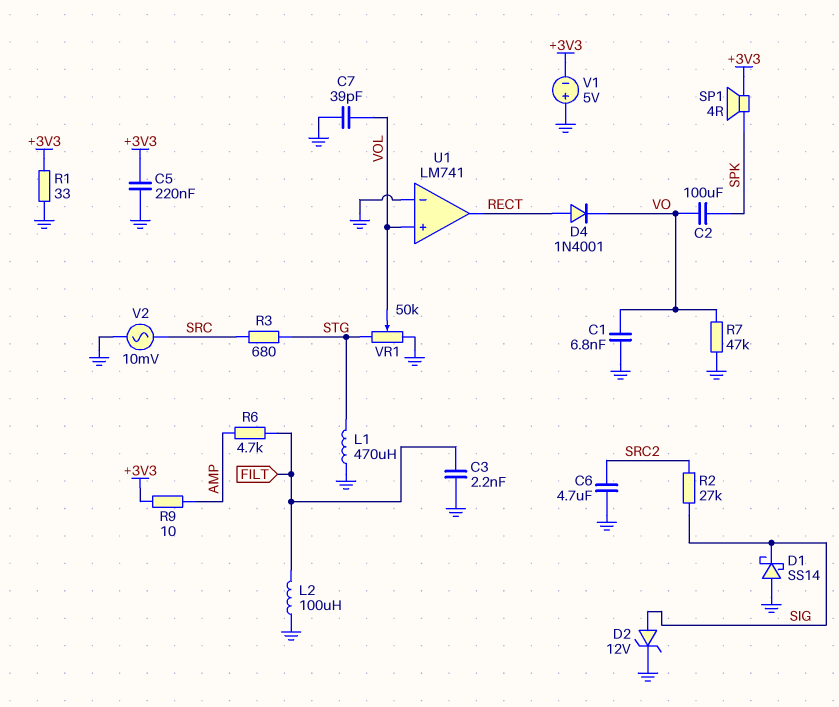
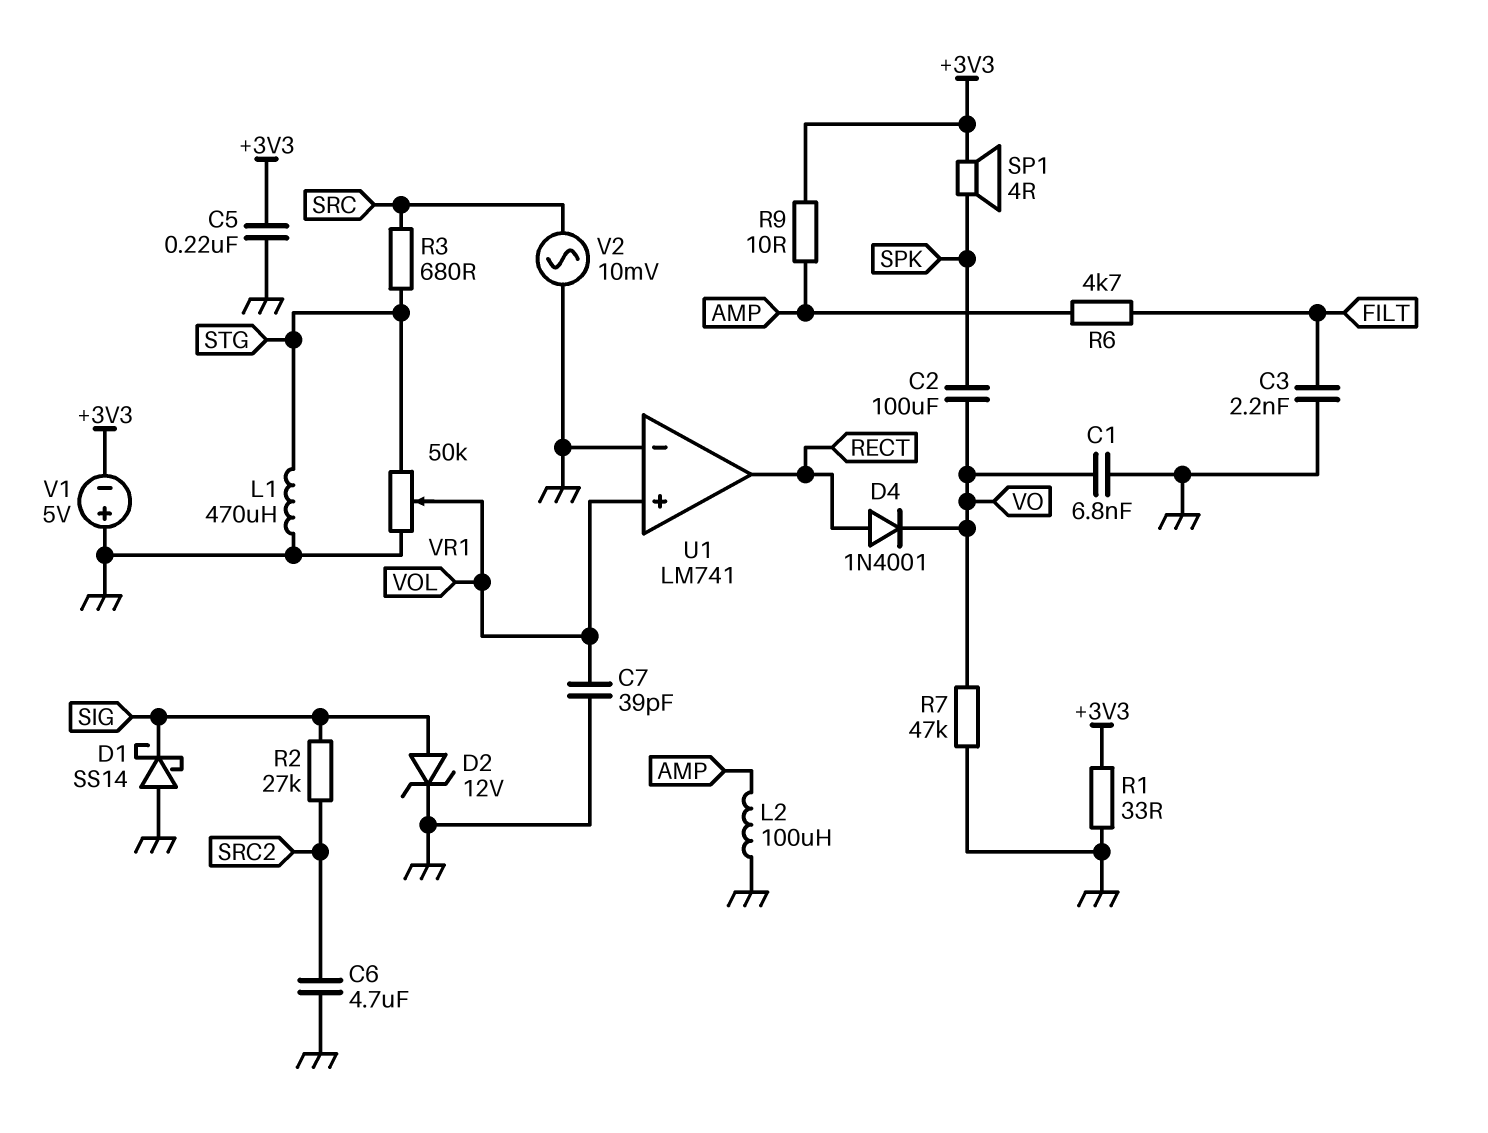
L2: 100uH (FILT, GND) -> 100uH (AMP, GND)

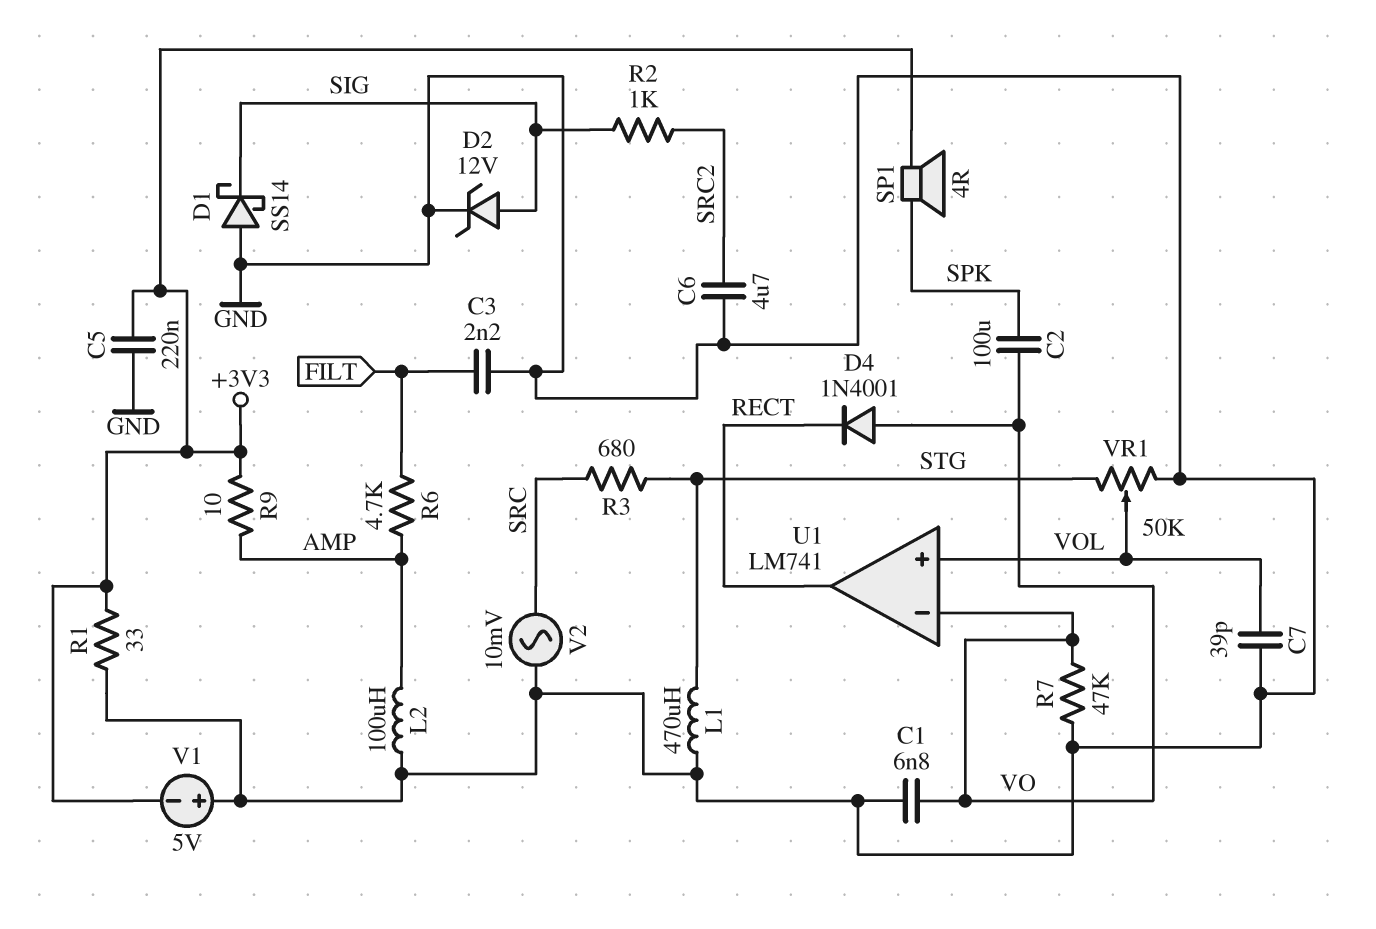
D4: diode 1N4001 (A RECT, K VO) -> diode 1N4001 (A VO, K RECT)
R2: 27k (SIG, SRC2) -> 1k (SIG, SRC2)
U1 pin in-: GND -> VO

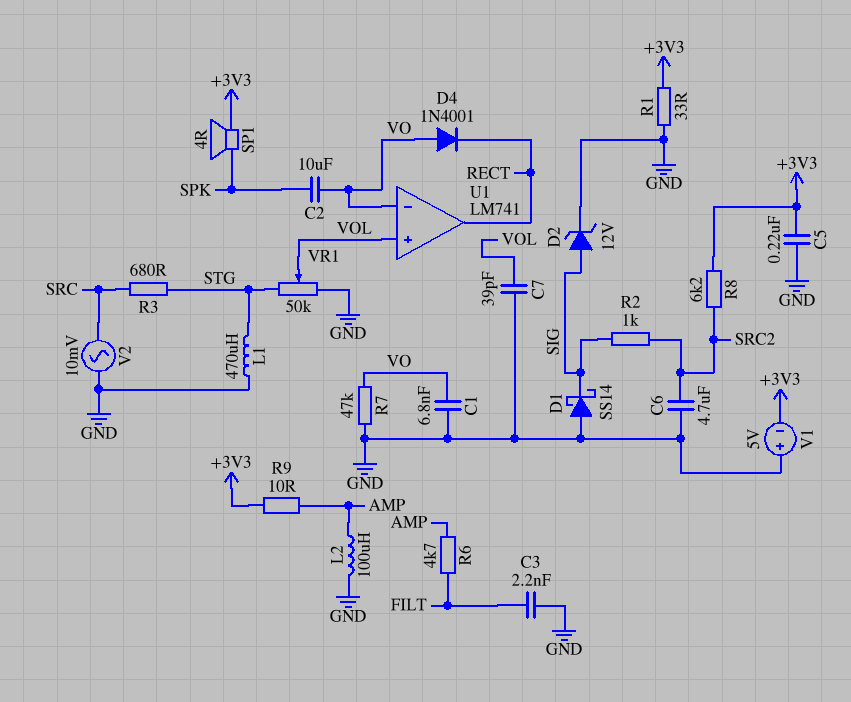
C2: 100uF (SPK, VO) -> 10uF (SPK, VO)
R8: none -> 6.2k (+3V3, SRC2)

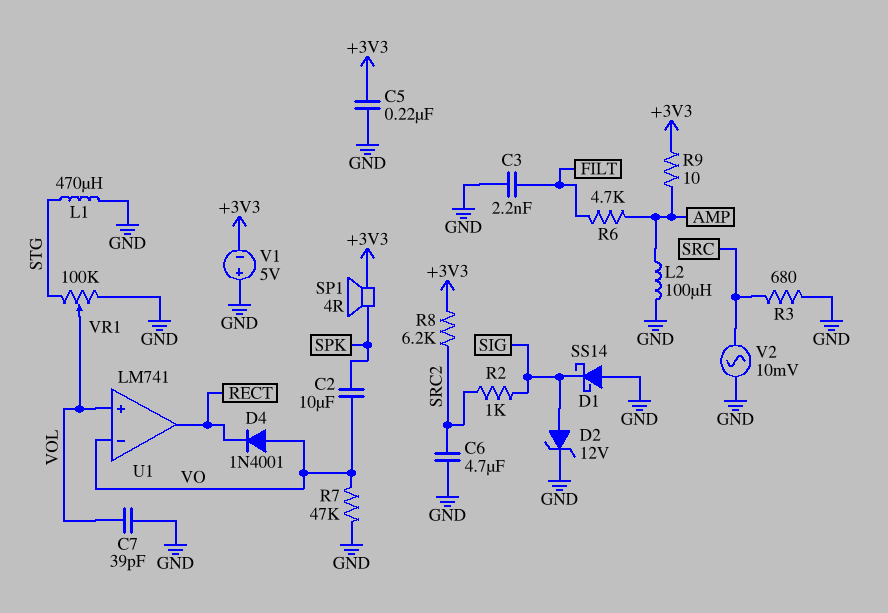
C1: 6.8nF (GND, VO) -> none
R1: 33 (+3V3, GND) -> none
R3: 680 (SRC, STG) -> 680 (GND, SRC)
VR1: 50k (GND, STG, wiper VOL) -> 100k (GND, STG, wiper VOL)

